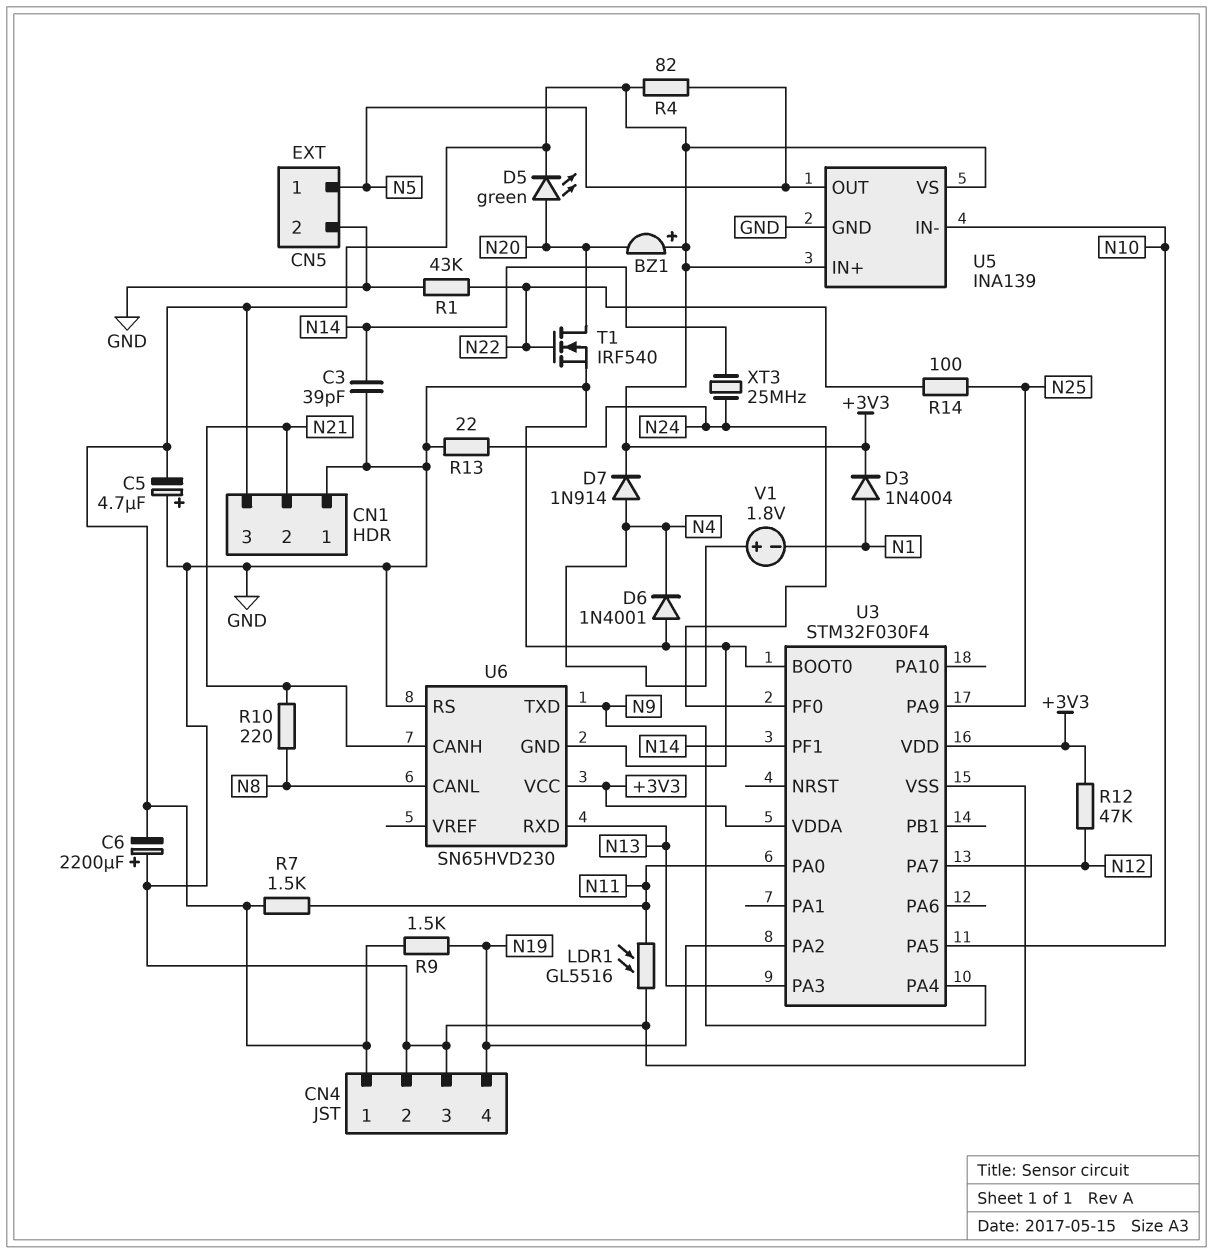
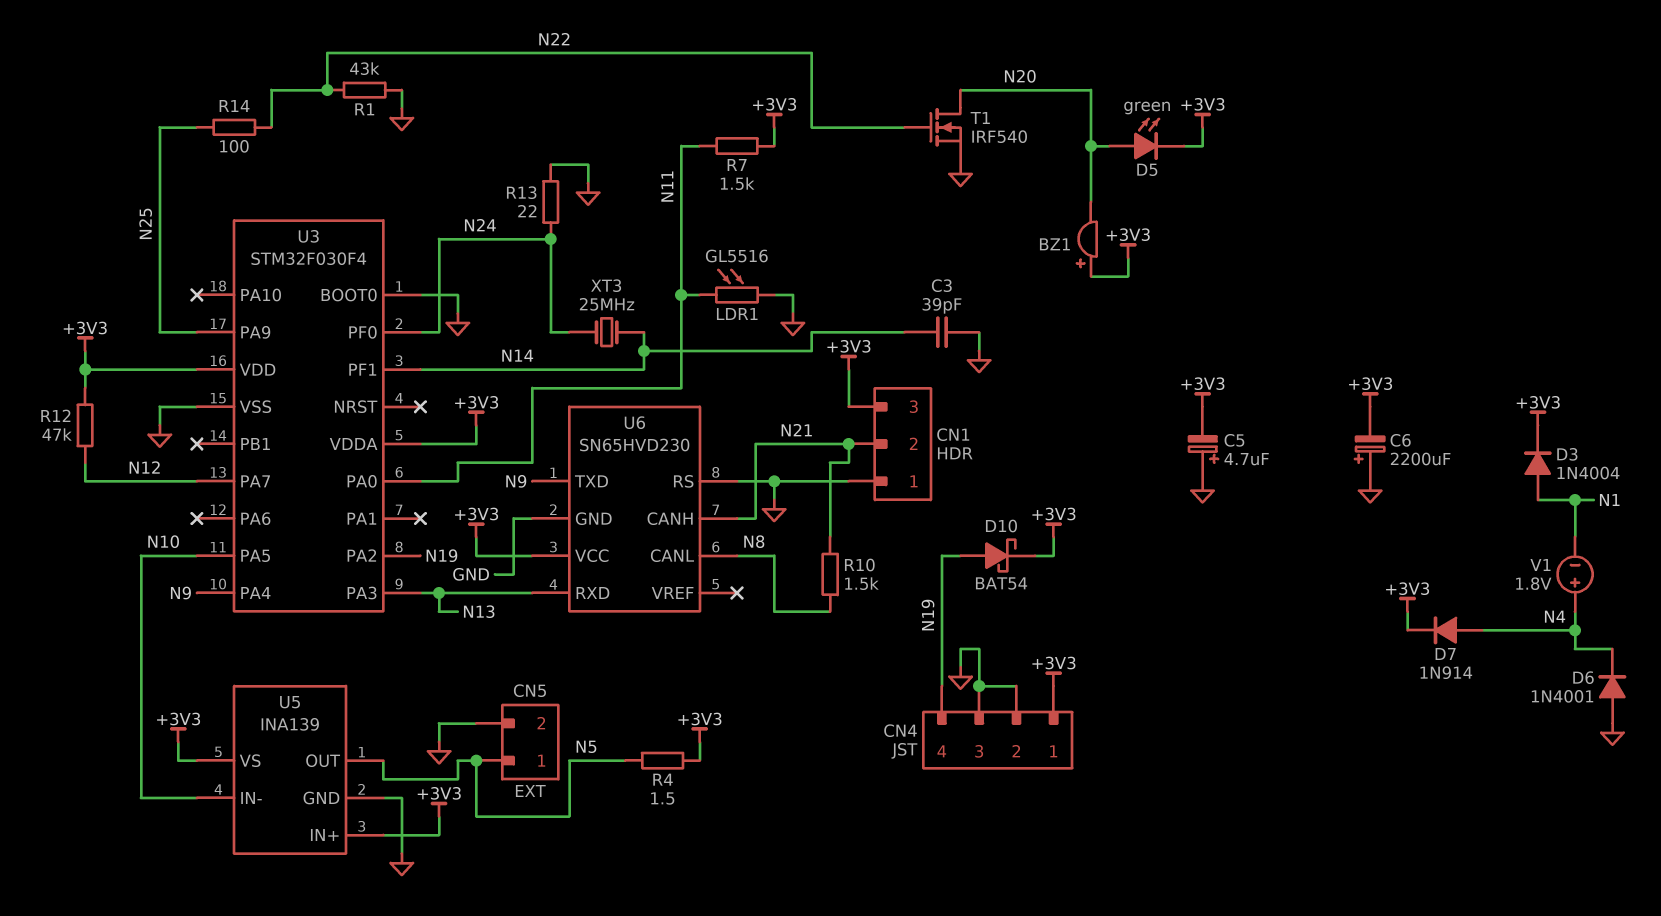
D10: none -> schottky BAT54 (A N19, K +3V3)
R4: 82 (+3V3, N5) -> 1.5 (+3V3, N5)
R9: 1.5k (+3V3, N19) -> none
R10: 220 (N8, N21) -> 1.5k (N8, N21)

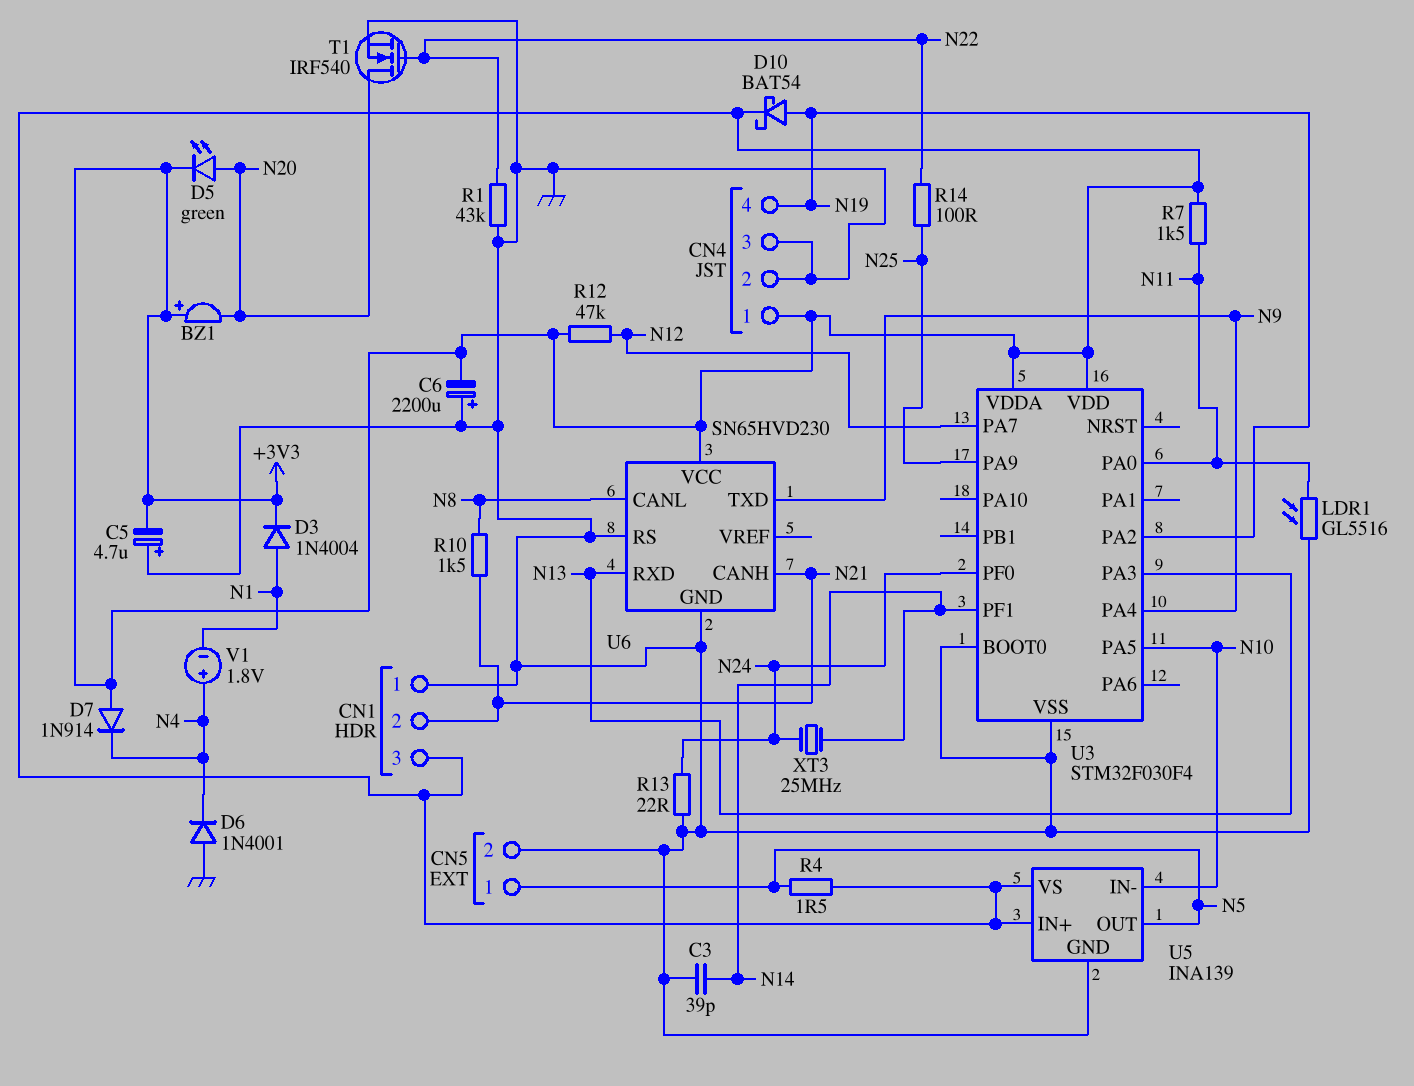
D7: diode 1N914 (A N4, K +3V3) -> diode 1N914 (A +3V3, K N4)

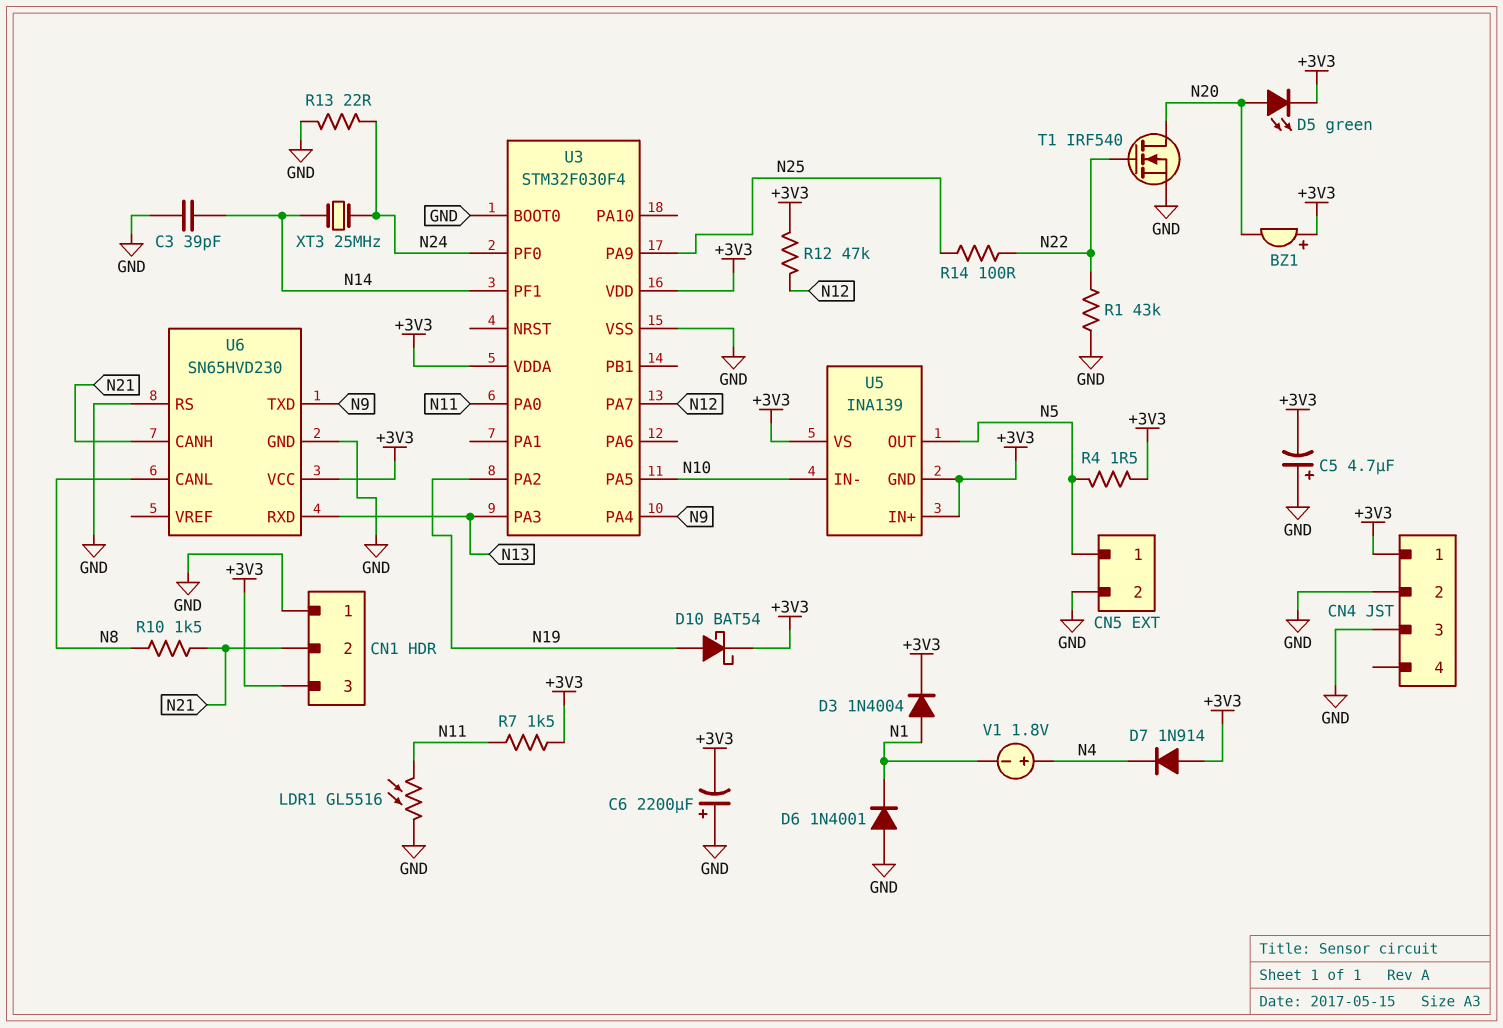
CN4 pin 4: N19 -> none
D6: diode 1N4001 (A GND, K N4) -> diode 1N4001 (A GND, K N1)
U5 pin GND: GND -> +3V3

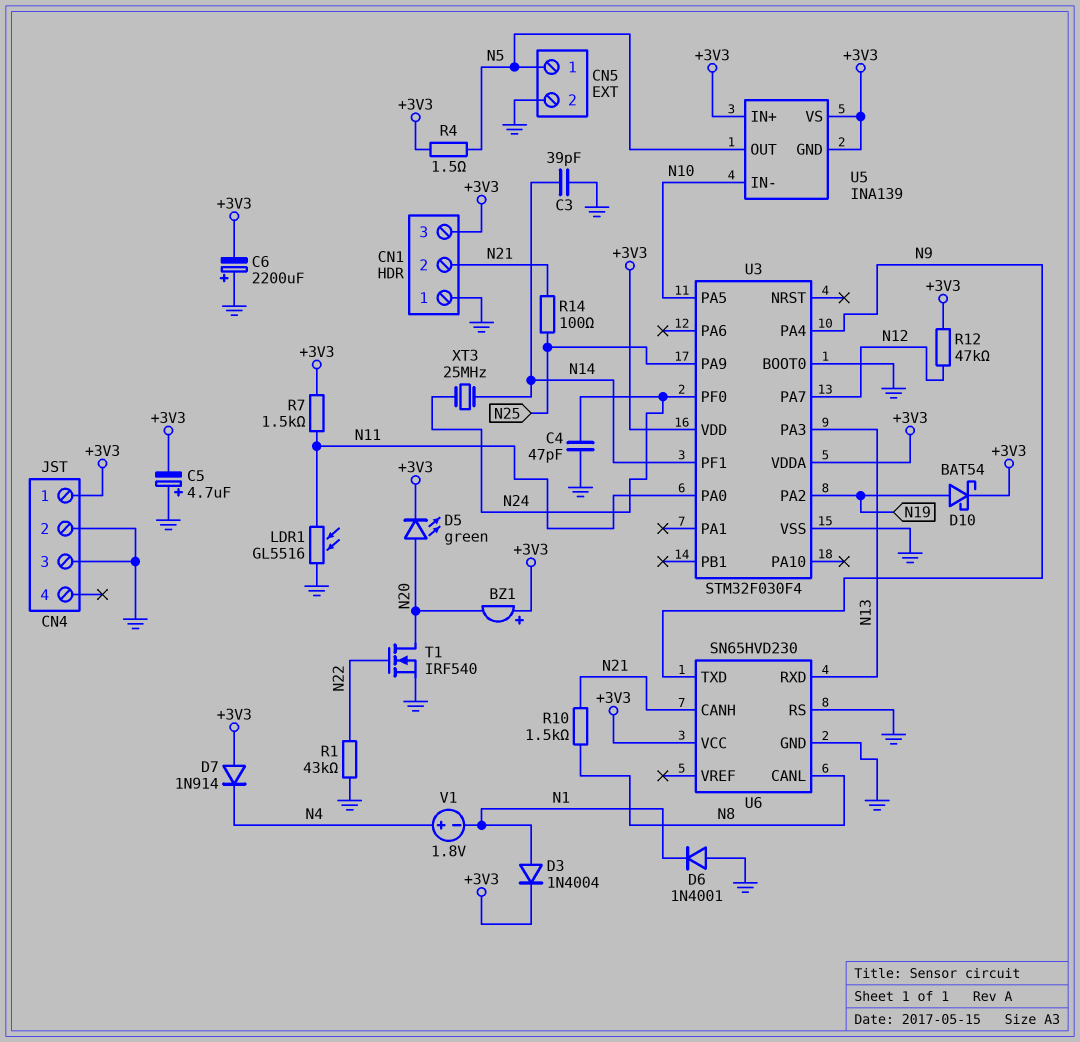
C4: none -> 47pF (GND, N24)
R13: 22 (GND, N24) -> none
R14: 100 (N22, N25) -> 100 (N21, N25)

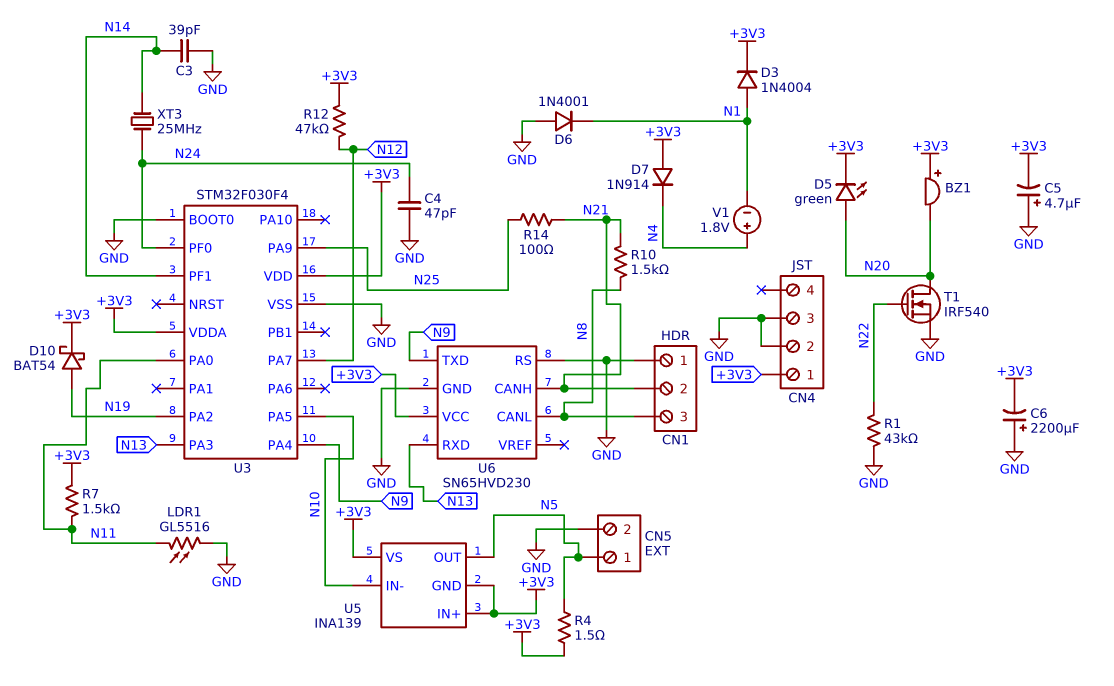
CN1 pin 3: +3V3 -> N8

